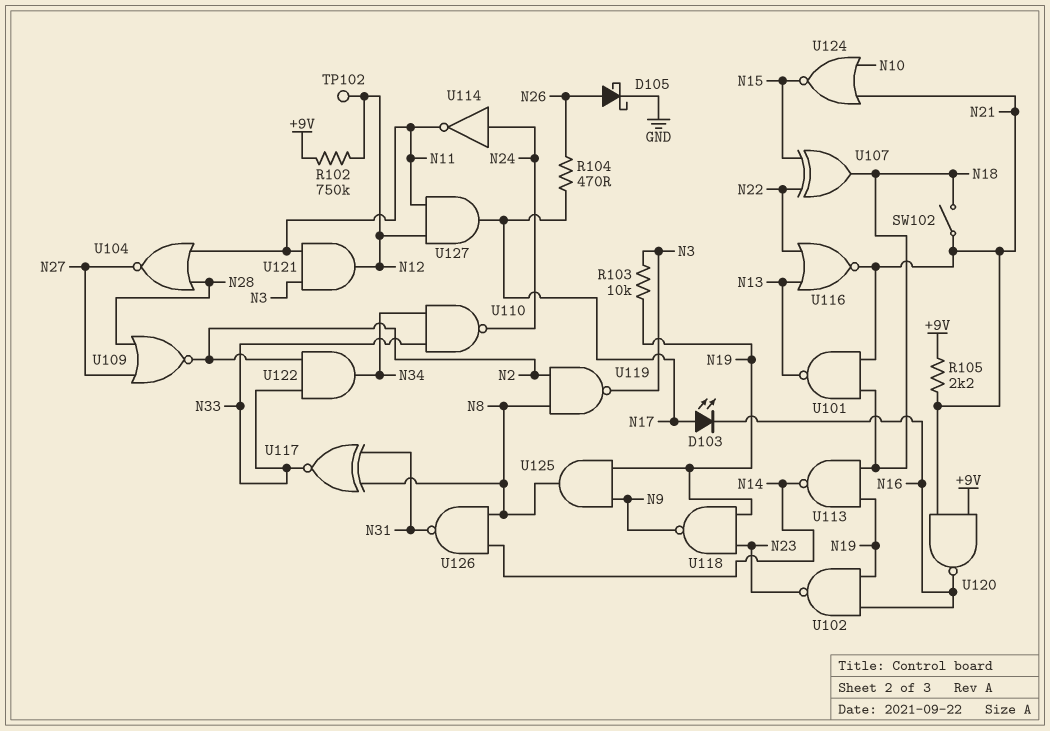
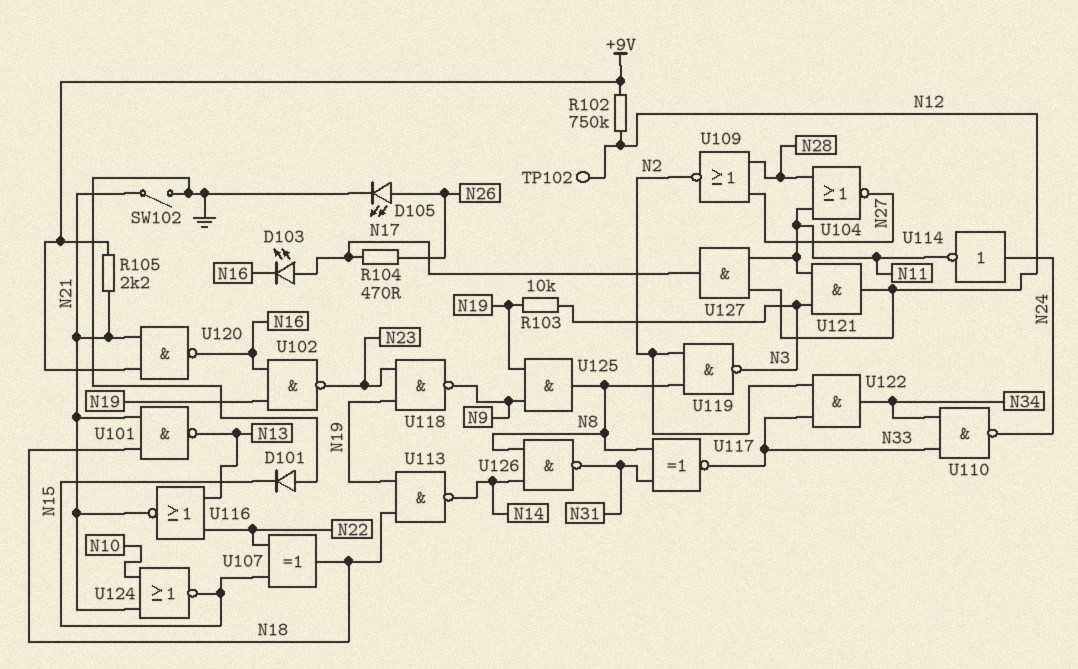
D101: none -> diode (A GND, K N15)
D105: schottky (A N26, K GND) -> LED (A N26, K GND)
SW102: switch (N18, N21) -> switch (GND, N21)

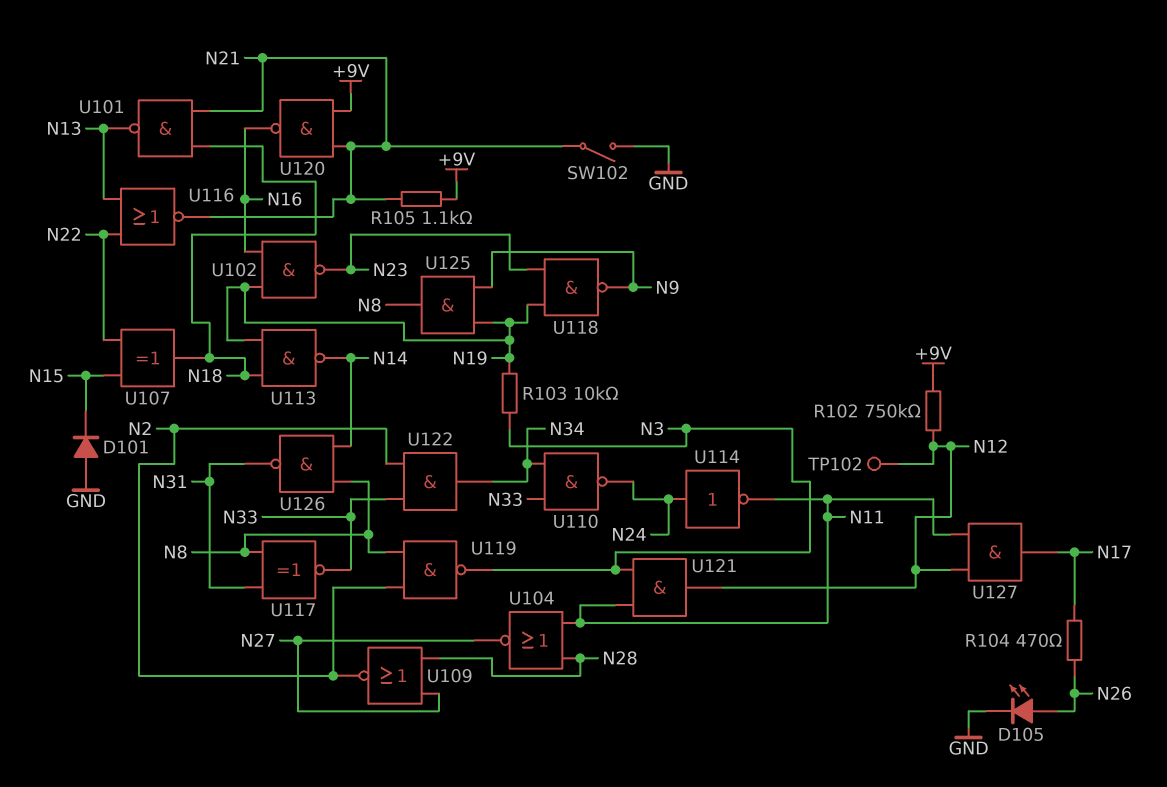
D103: LED (A N17, K N16) -> none
R105: 2.2k (+9V, N21) -> 1.1k (+9V, N21)
U124: NOR (in N10, in N21, out N15) -> none

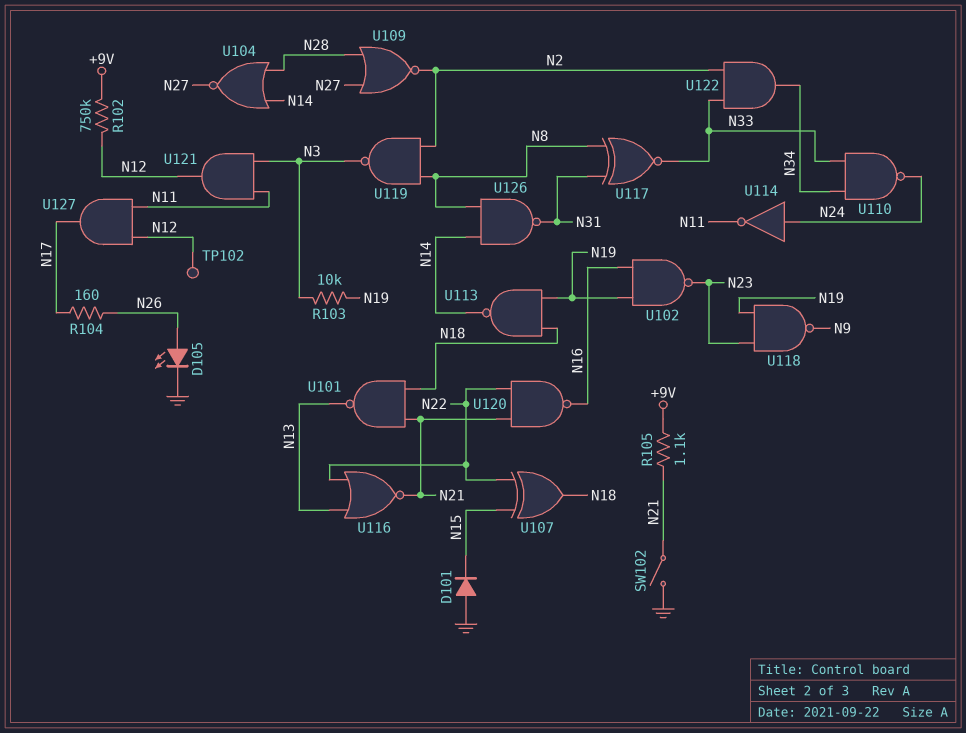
R104: 470 (N17, N26) -> 160 (N17, N26)
U104: NOR (in N11, in N28, out N27) -> NOR (in N14, in N28, out N27)
U120: NAND (in +9V, in N21, out N16) -> NAND (in N21, in N22, out N16)
U125: AND (in N9, in N19, out N8) -> none

